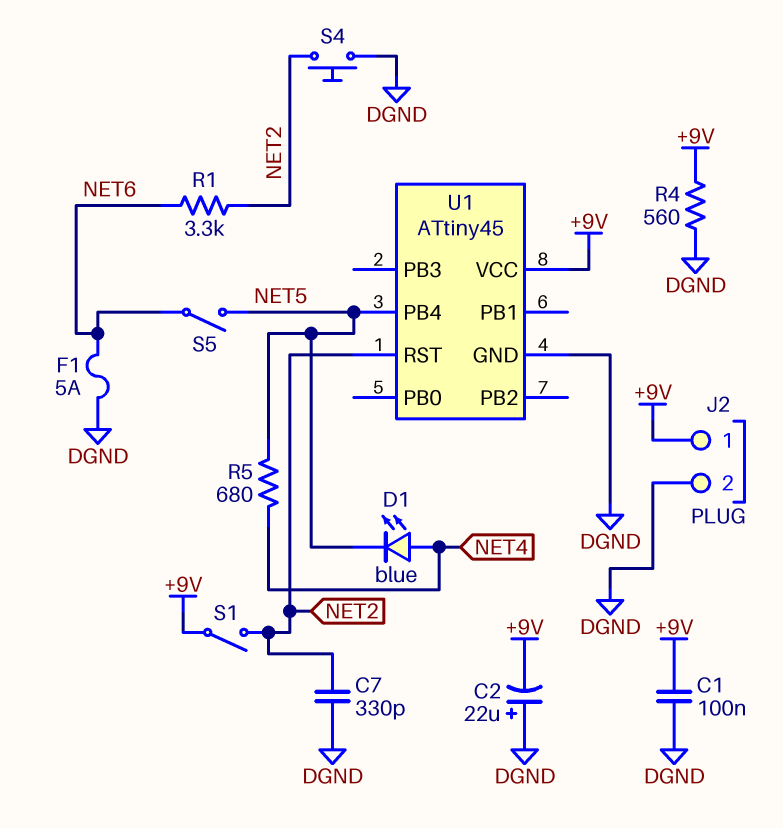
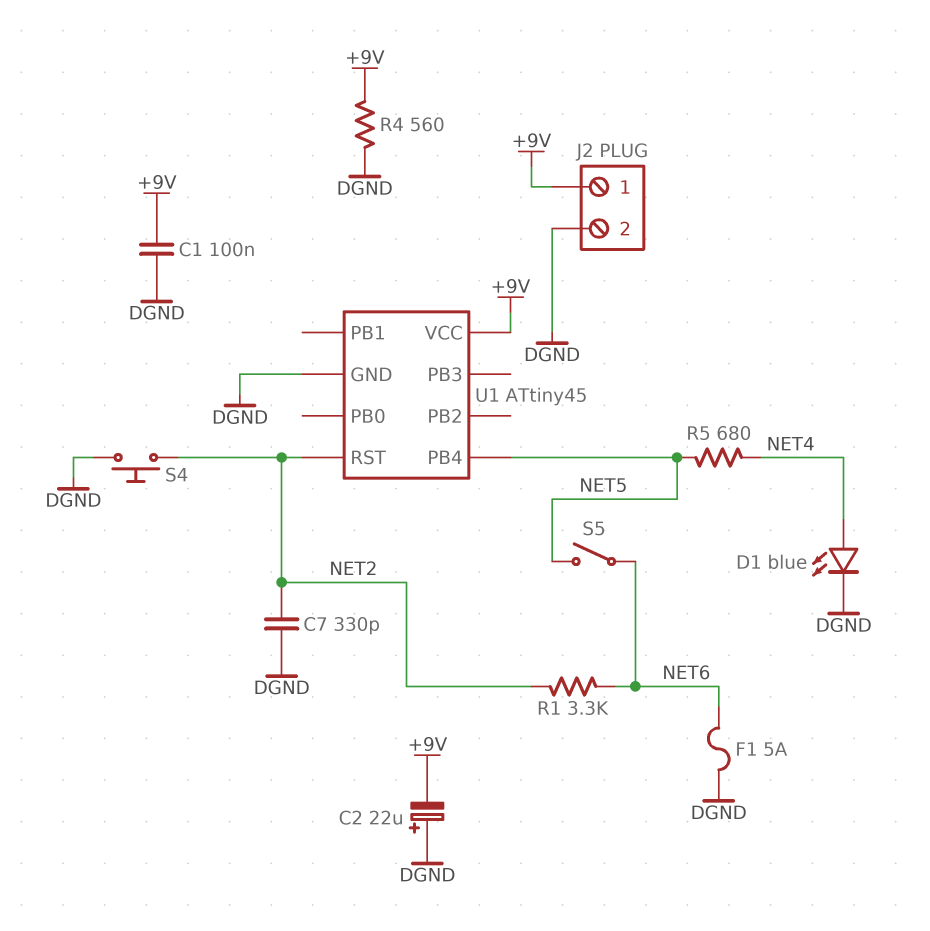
D1: LED blue (A NET4, K NET5) -> LED blue (A NET4, K DGND)
S1: switch (+9V, NET2) -> none

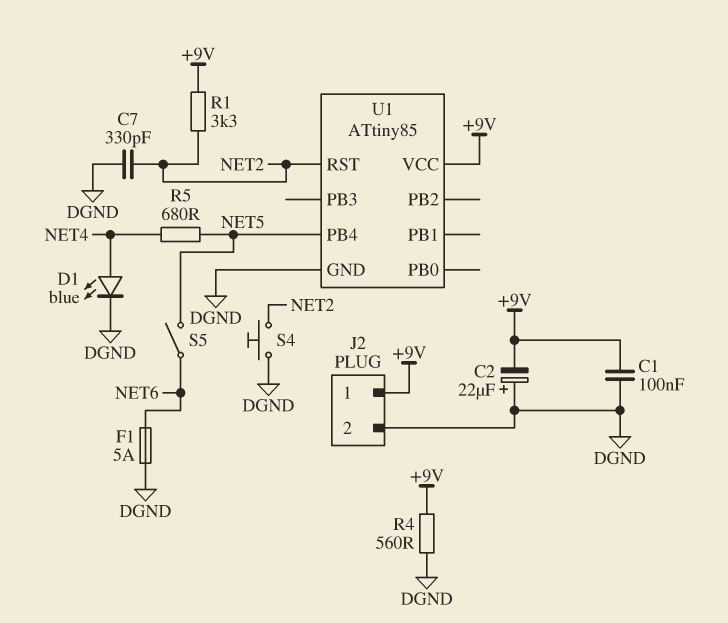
R1: 3.3k (NET2, NET6) -> 3.3k (+9V, NET2)
U1: ATtiny45 -> ATtiny85

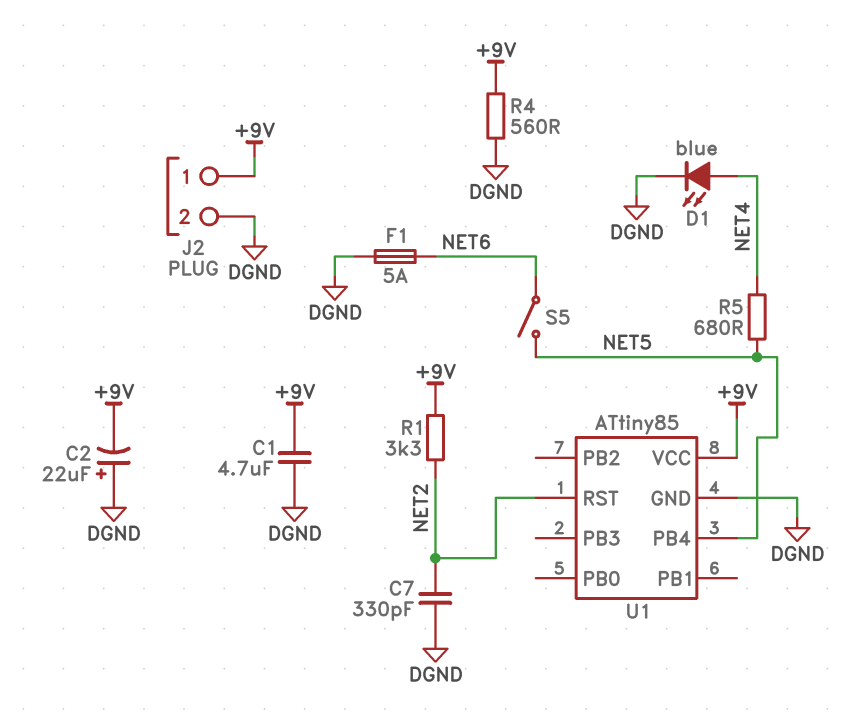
C1: 100nF (+9V, DGND) -> 4.7uF (+9V, DGND)
S4: button (DGND, NET2) -> none

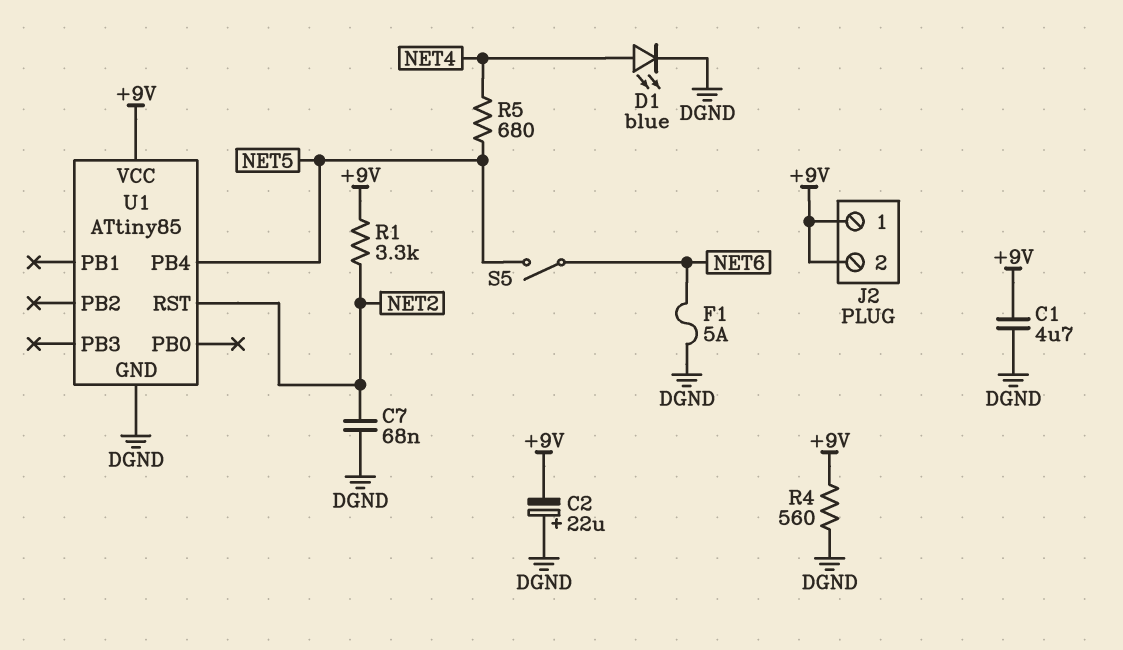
C7: 330pF (DGND, NET2) -> 68nF (DGND, NET2)
J2 pin 2: DGND -> +9V

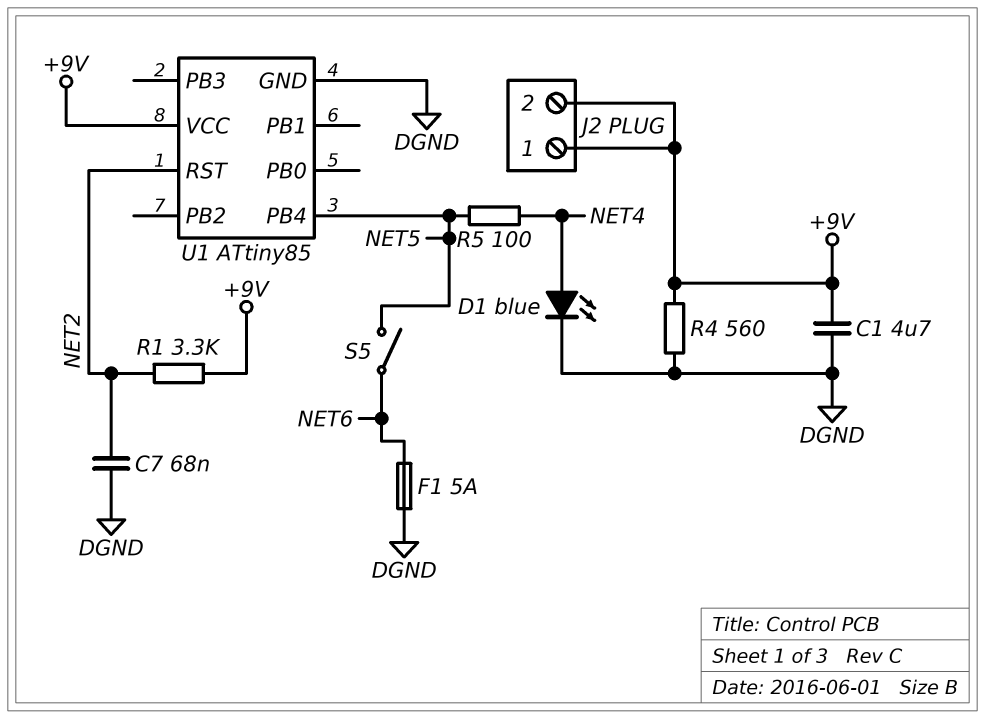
C2: 22uF (plus DGND, minus +9V) -> none
R5: 680 (NET4, NET5) -> 100 (NET4, NET5)

